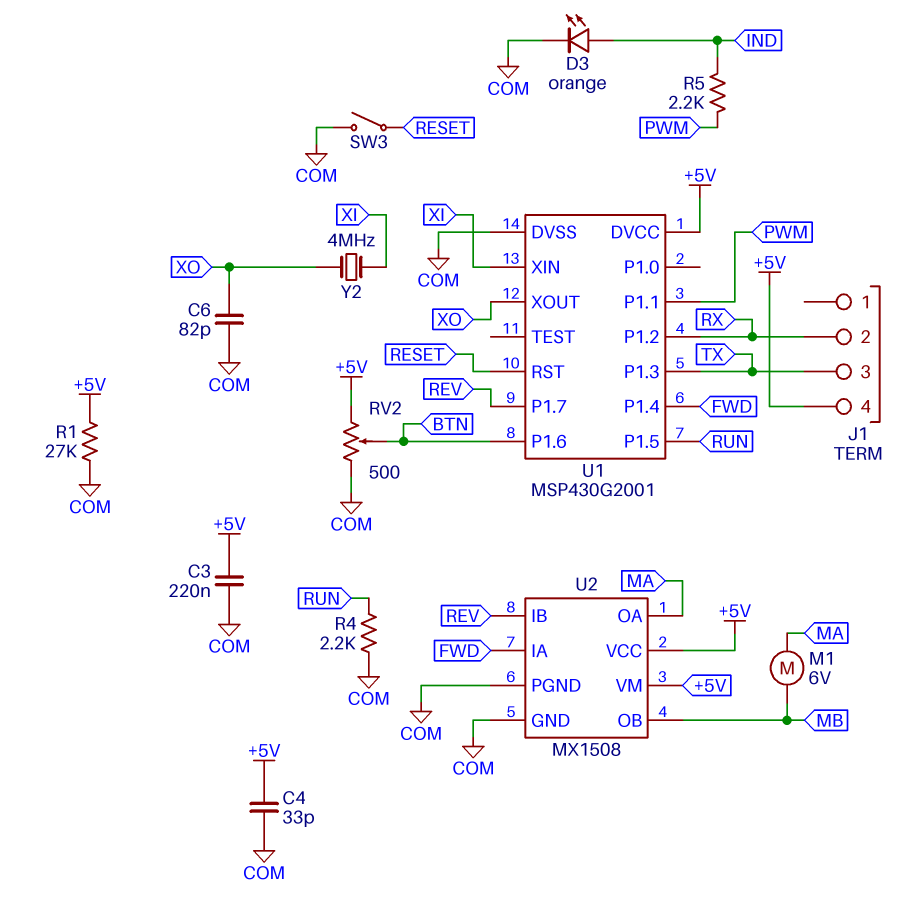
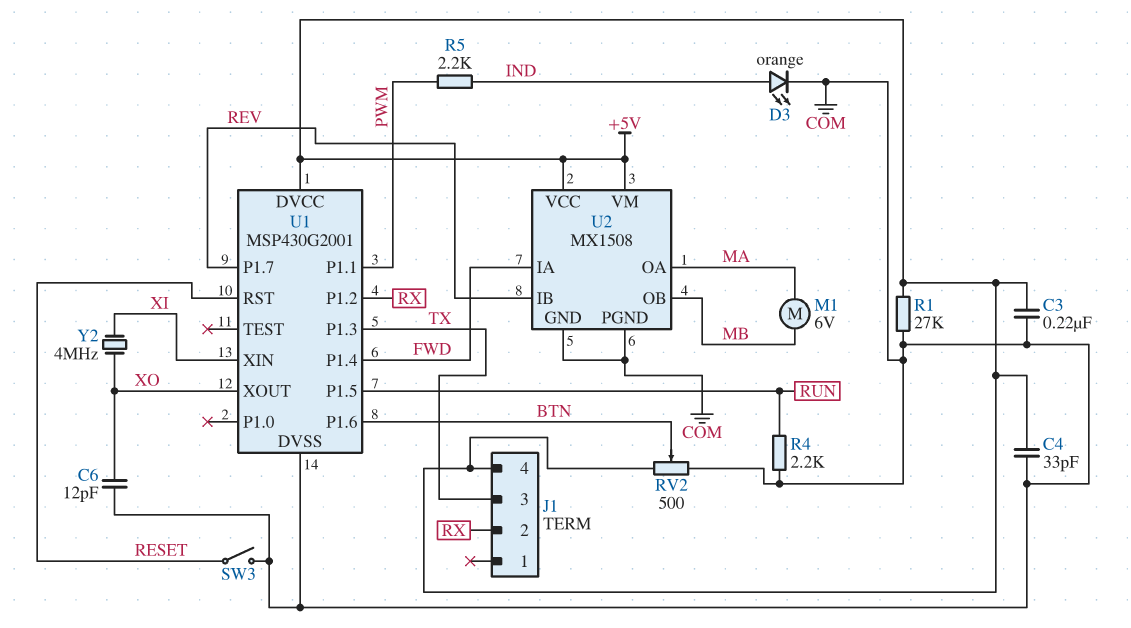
C6: 82pF (COM, XO) -> 12pF (COM, XO)

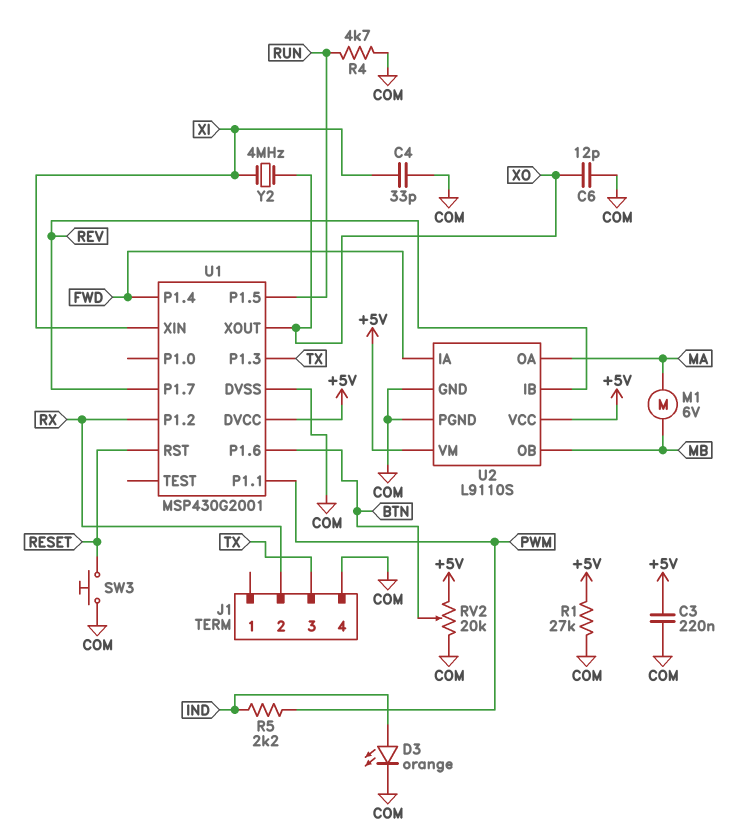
C4: 33pF (+5V, COM) -> 33pF (COM, XI)
J1 pin 4: +5V -> COM
R4: 2.2k (COM, RUN) -> 4.7k (COM, RUN)
RV2: 500 (+5V, COM, wiper BTN) -> 20k (+5V, COM, wiper BTN)
SW3: switch (COM, RESET) -> button (COM, RESET)
U2: MX1508 -> L9110S

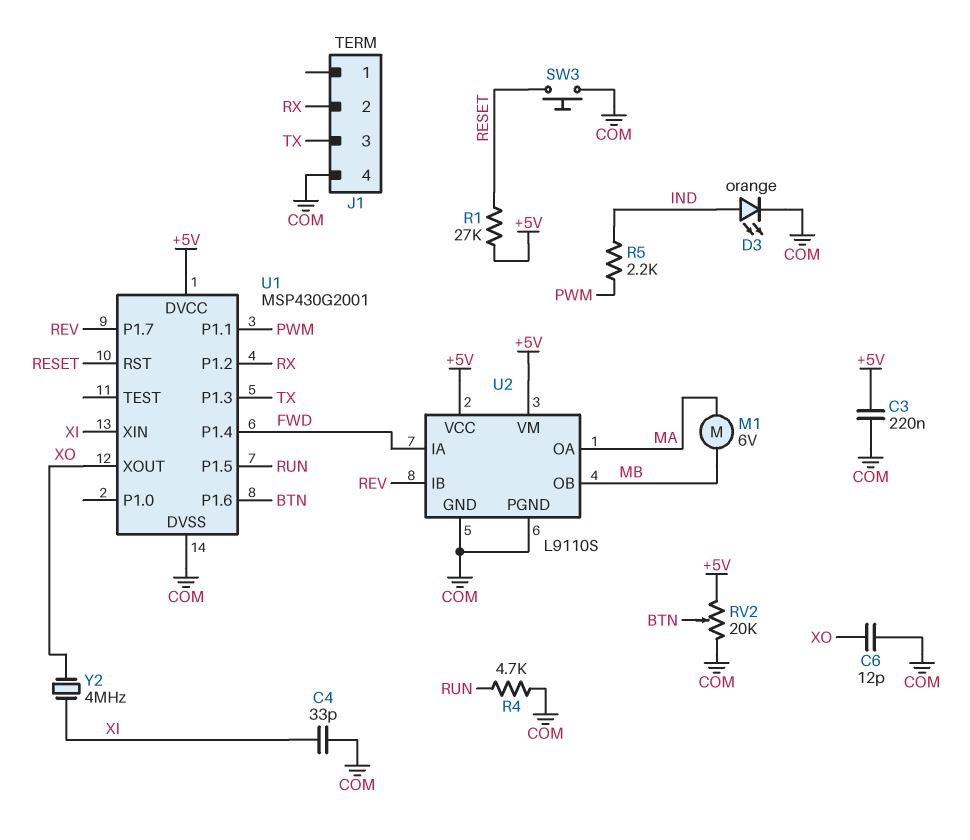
R1: 27k (+5V, COM) -> 27k (+5V, RESET)

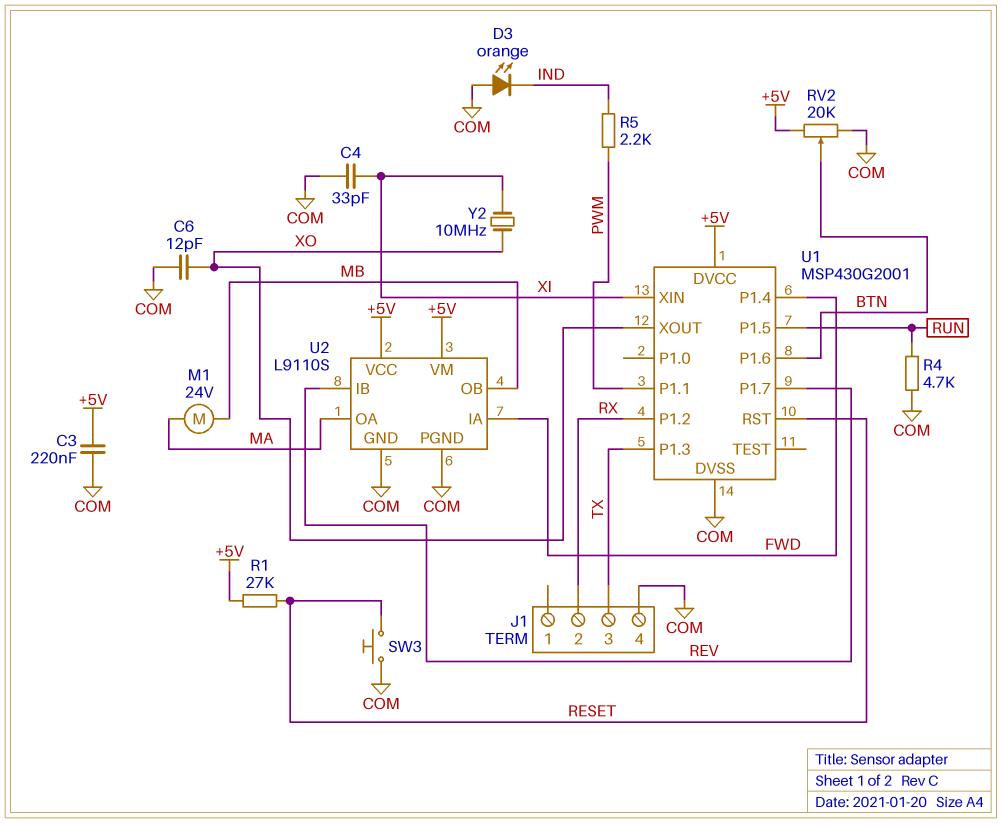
D3: LED orange (A IND, K COM) -> LED orange (A COM, K IND)
M1: motor 6V (MA, MB) -> motor 24V (MA, MB)
Y2: 4MHz (XI, XO) -> 10MHz (XI, XO)

